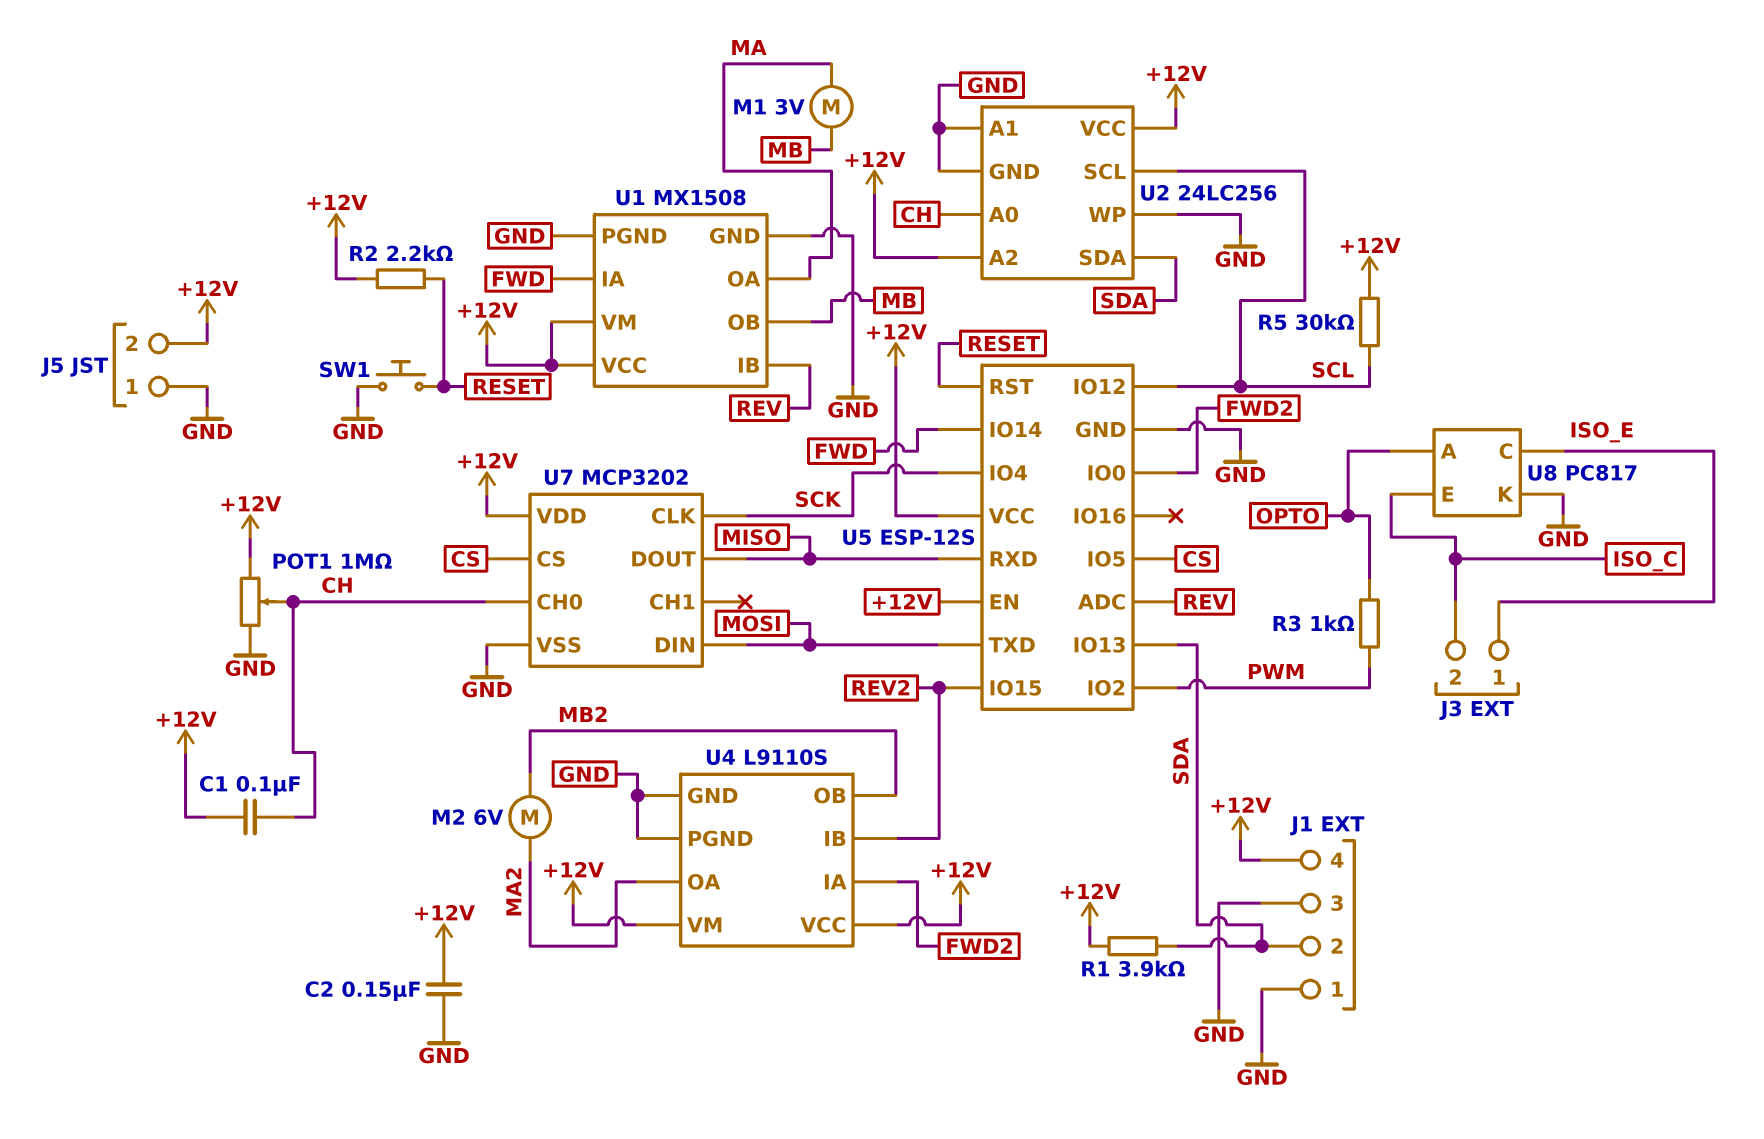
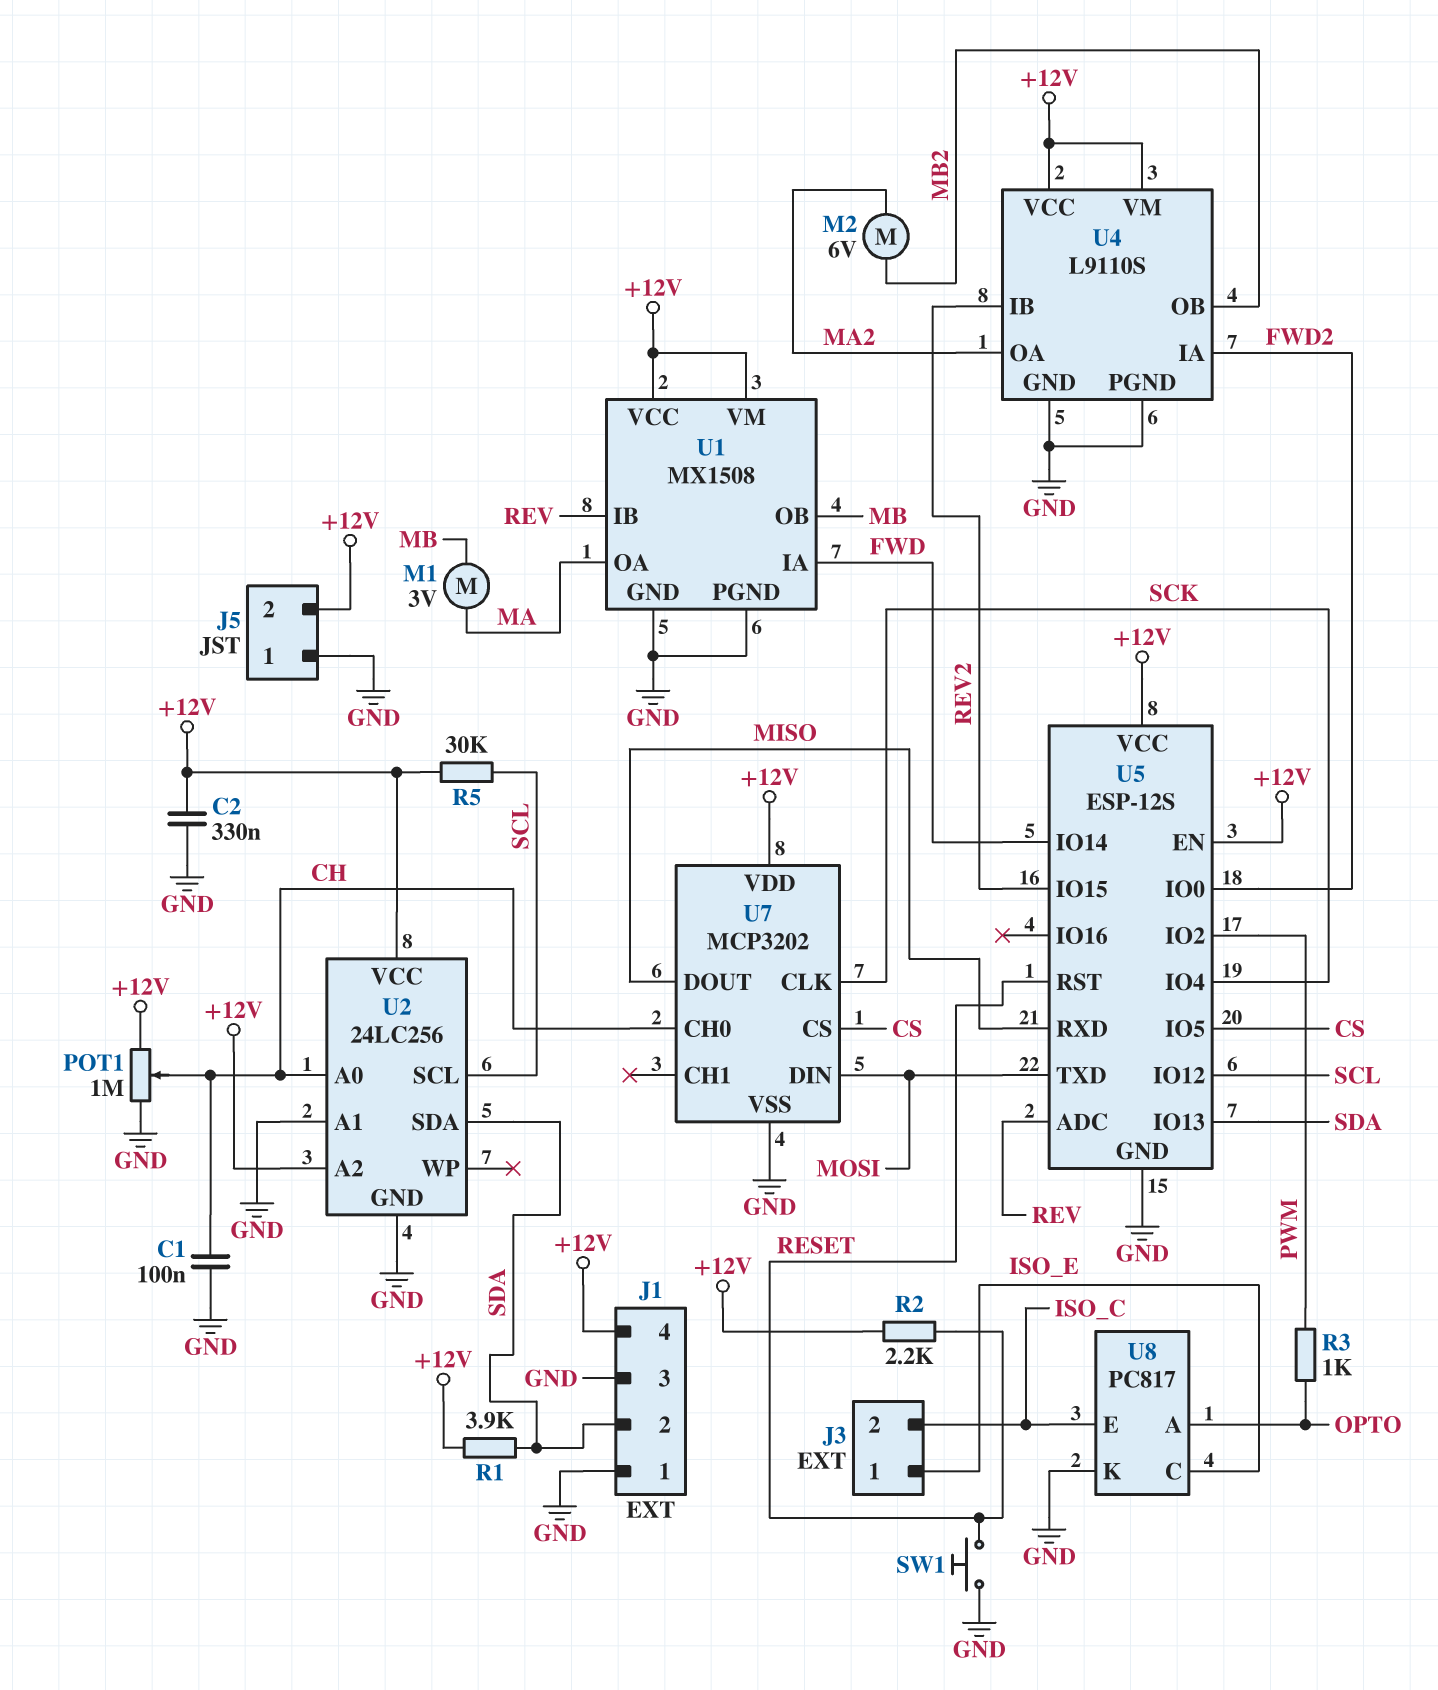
C1: 100nF (+12V, CH) -> 100nF (CH, GND)
C2: 150nF (+12V, GND) -> 330nF (+12V, GND)
U2 pin WP: GND -> none

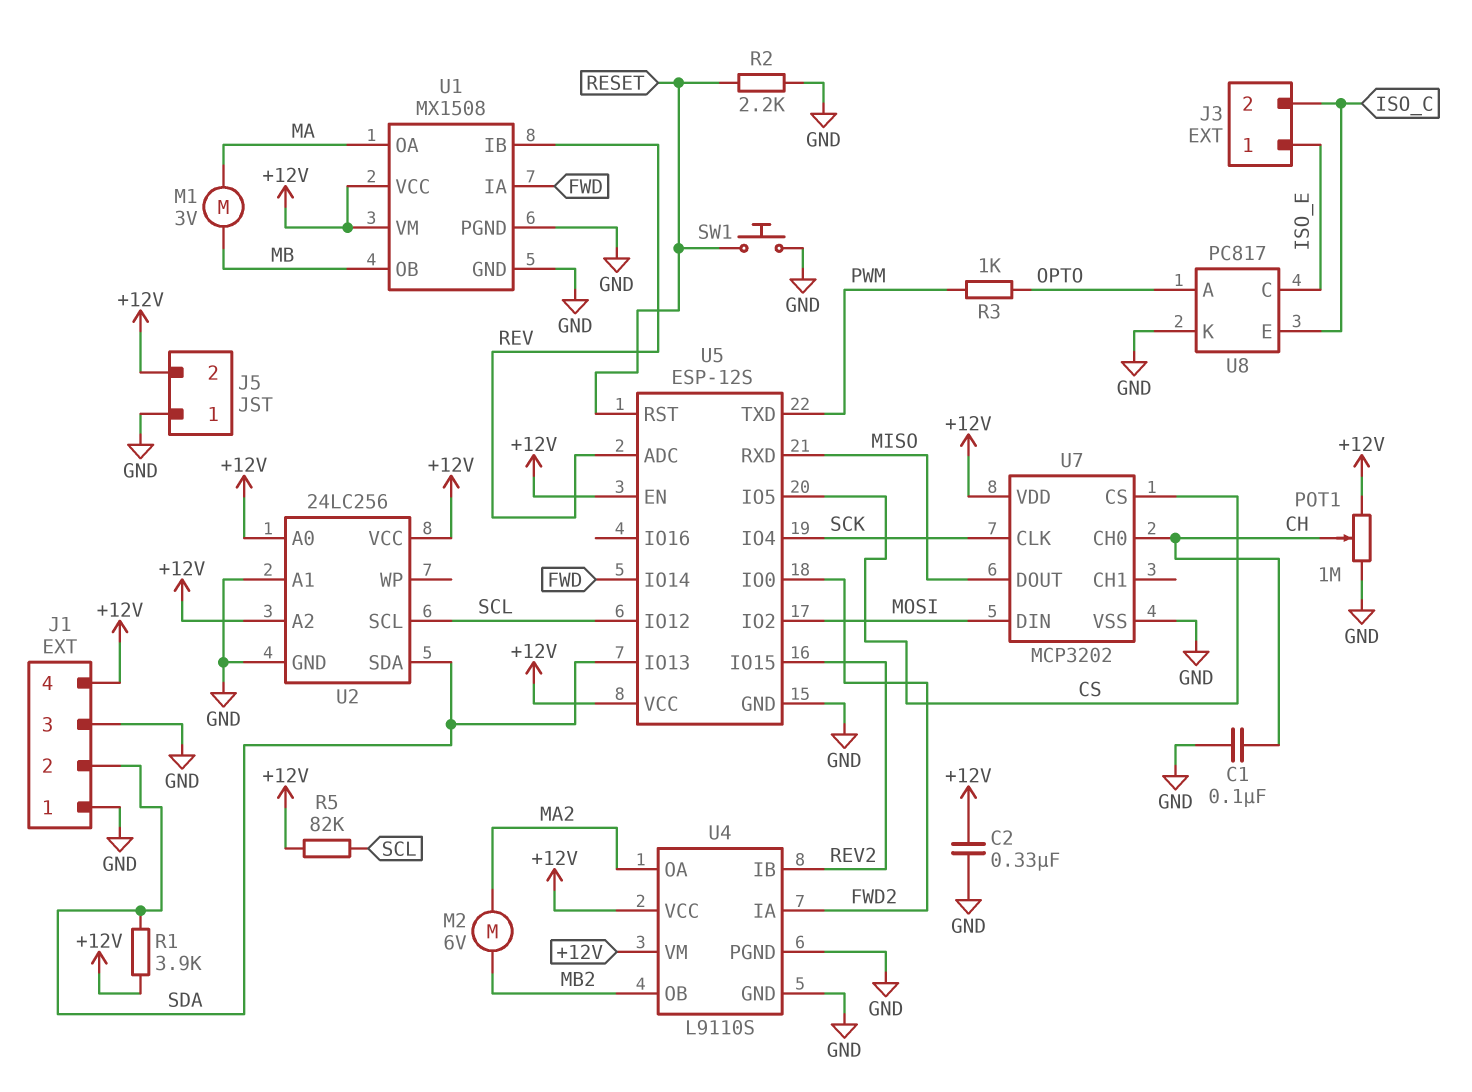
R2: 2.2k (+12V, RESET) -> 2.2k (GND, RESET)
R5: 30k (+12V, SCL) -> 82k (+12V, SCL)
U2 pin A0: CH -> +12V
U5 pin IO2: PWM -> MOSI
U5 pin TXD: MOSI -> PWM

